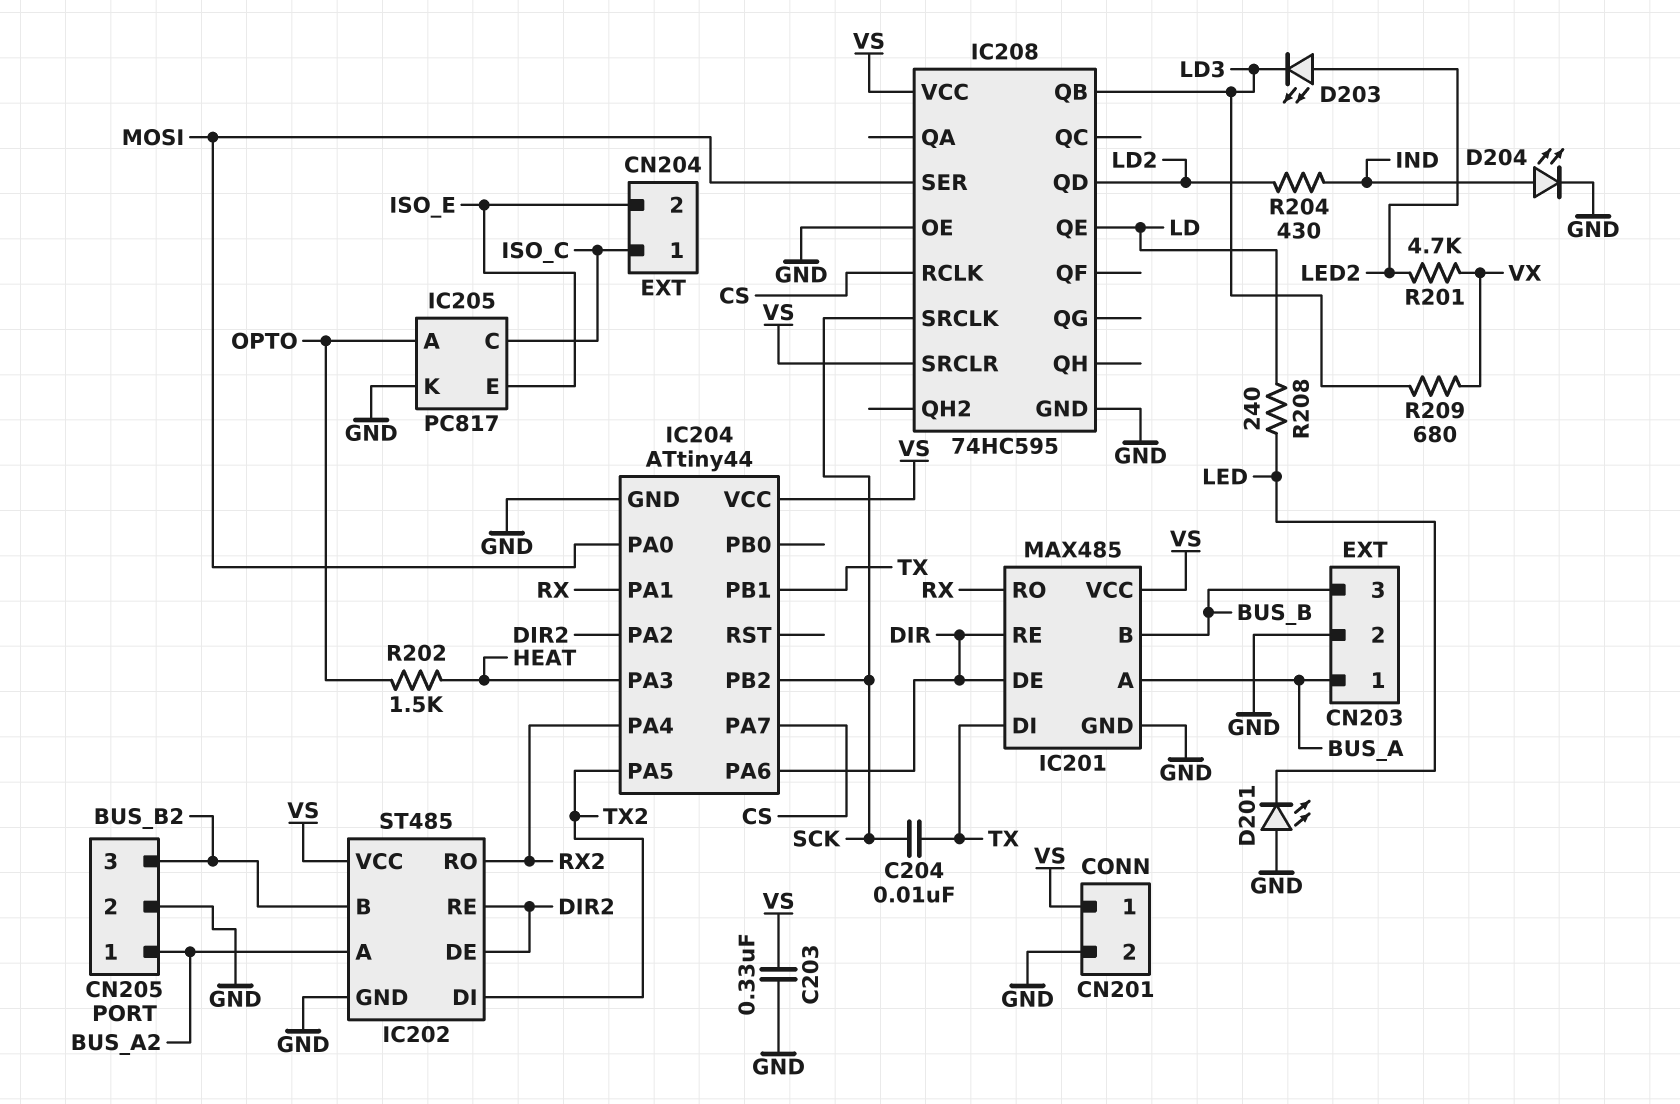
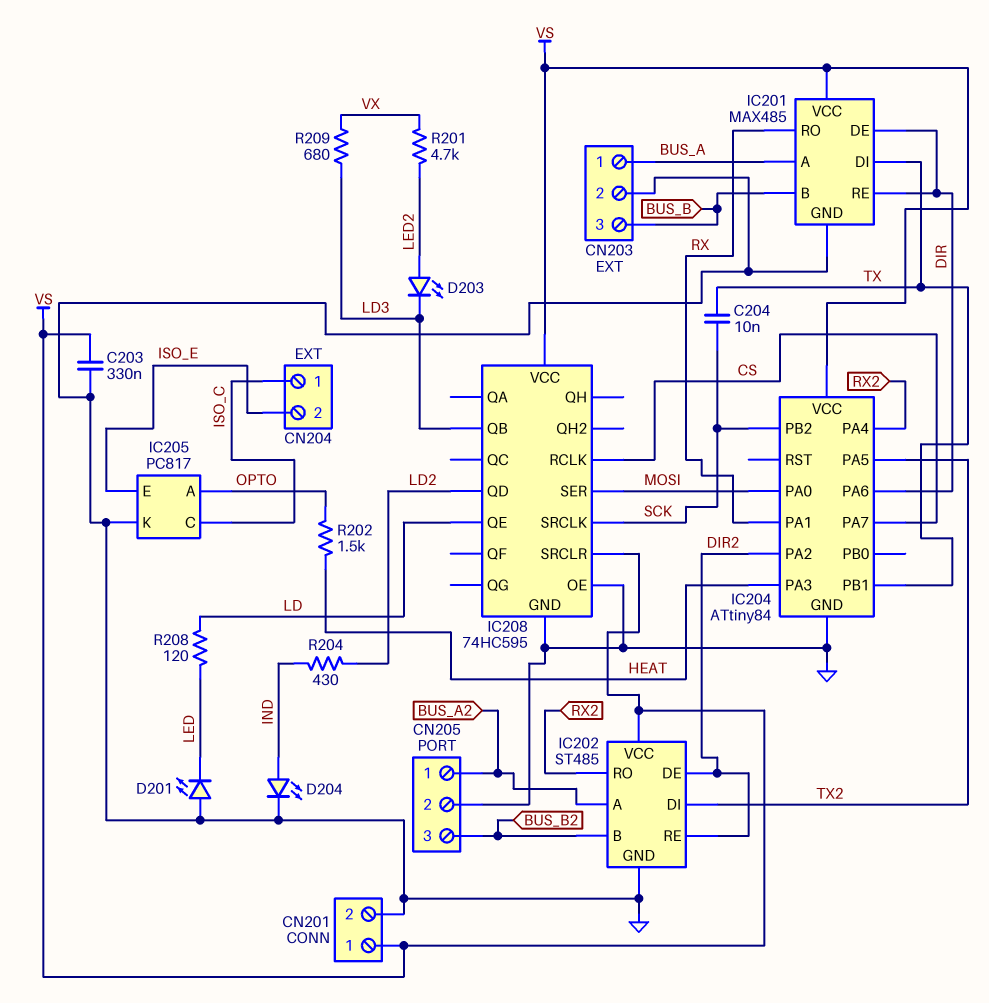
IC204: ATtiny44 -> ATtiny84
R208: 240 (LD, LED) -> 120 (LD, LED)

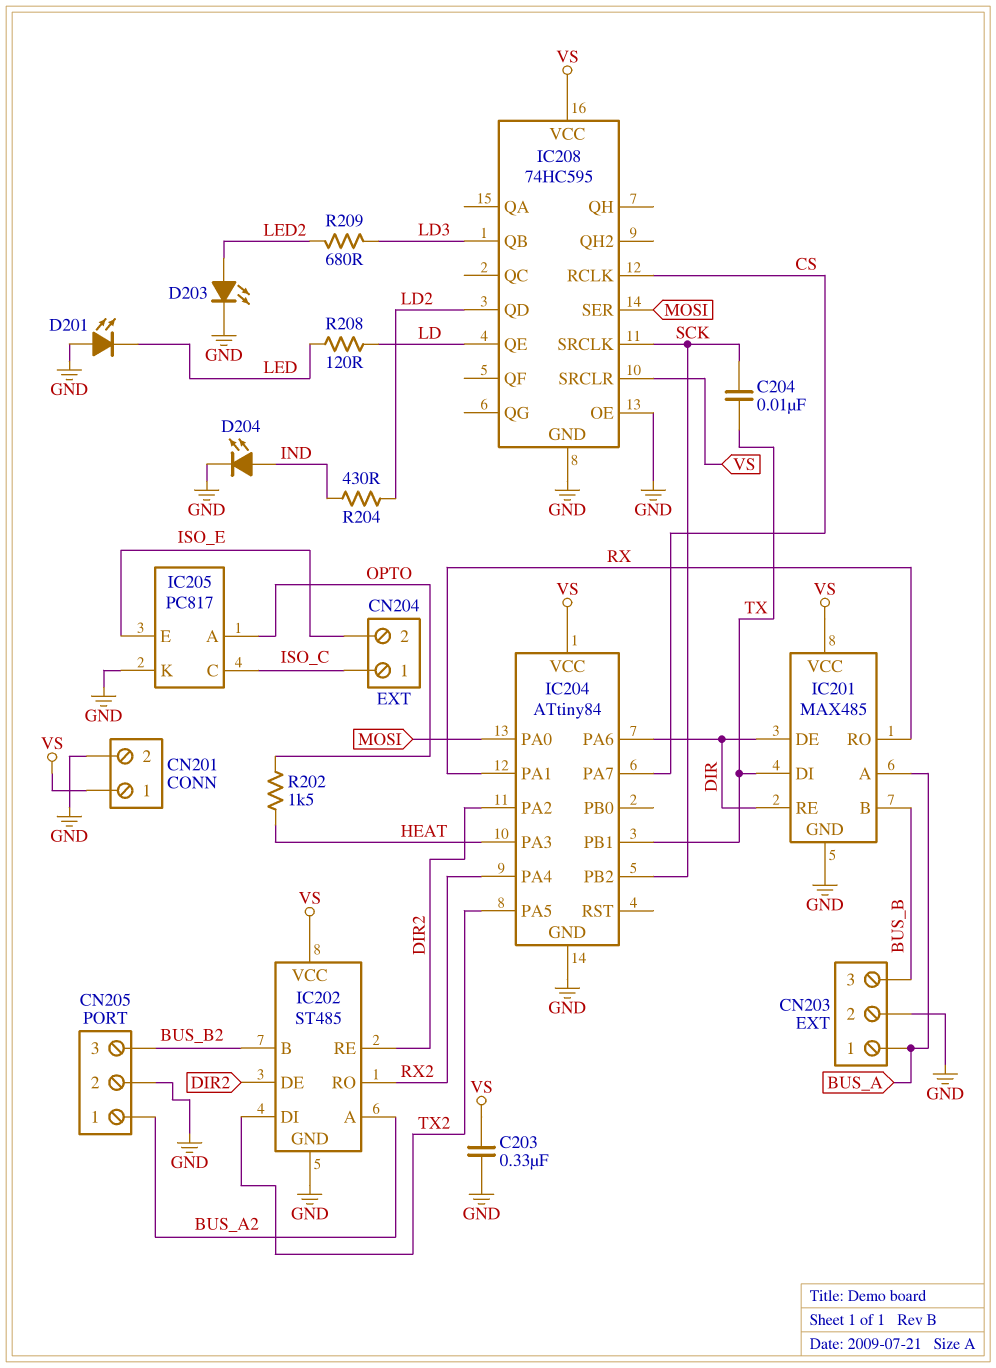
D203: LED (A LED2, K LD3) -> LED (A LED2, K GND)
R201: 4.7k (LED2, VX) -> none
R209: 680 (LD3, VX) -> 680 (LD3, LED2)

